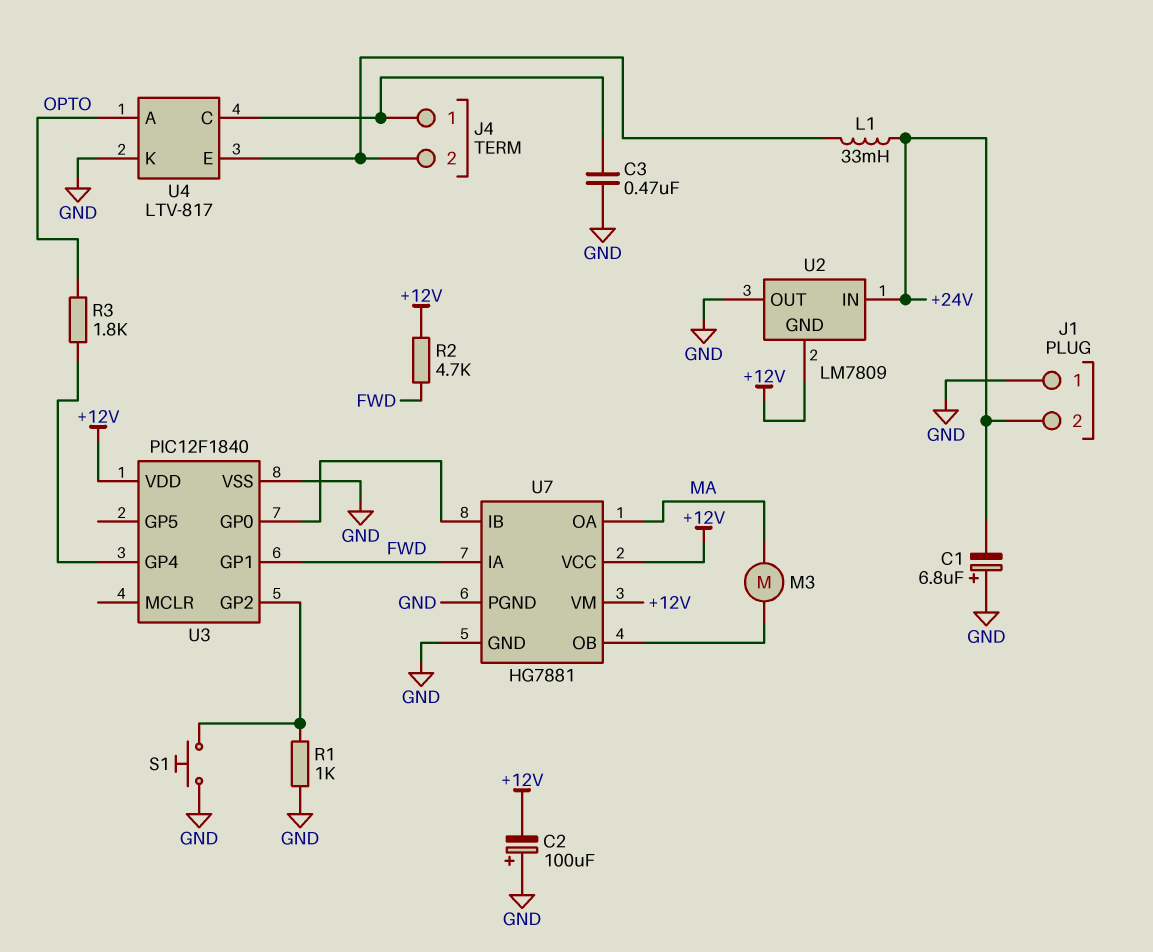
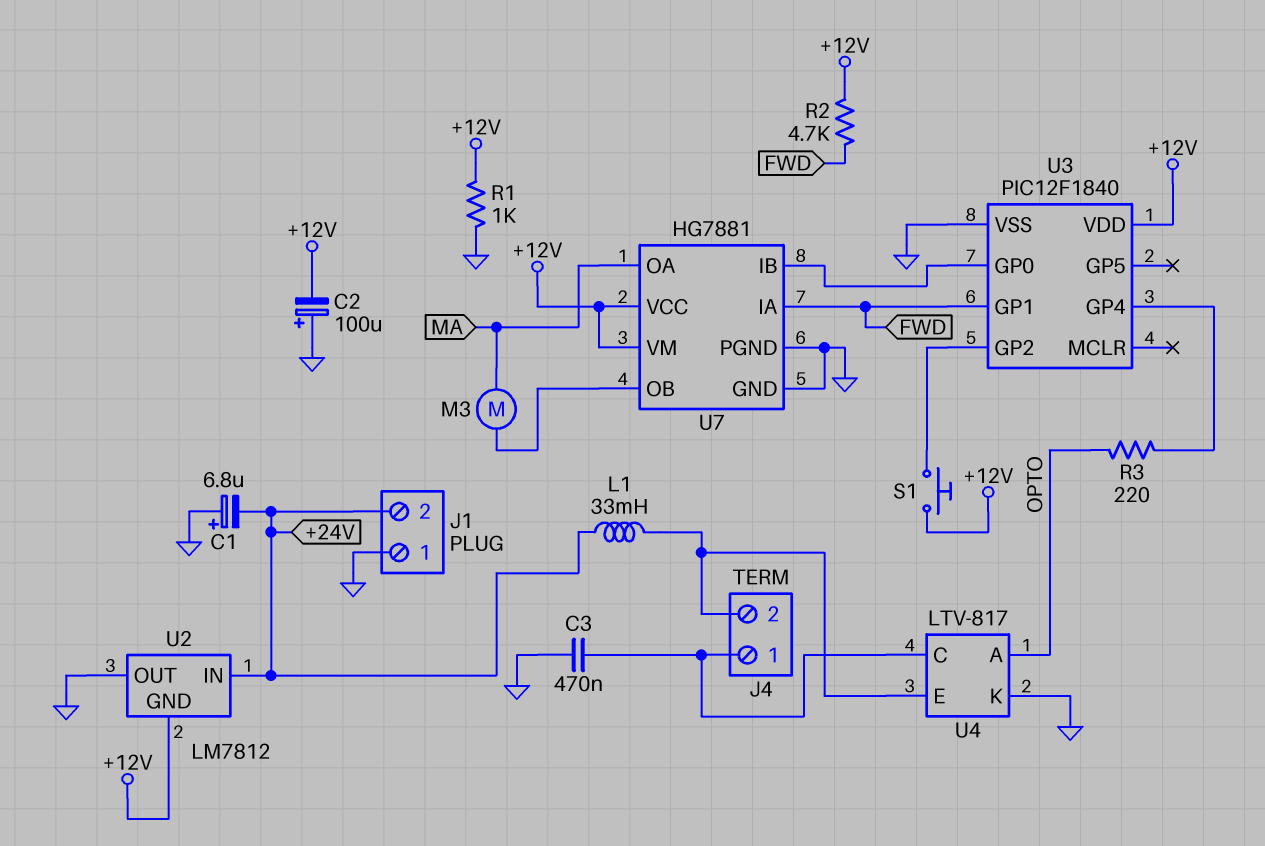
R1: 1k (GND, U3/GP2) -> 1k (+12V, GND)
R3: 1.8k (OPTO, U3/GP4) -> 220 (OPTO, U3/GP4)
S1: button (GND, U3/GP2) -> button (+12V, U3/GP2)
U2: LM7809 -> LM7812

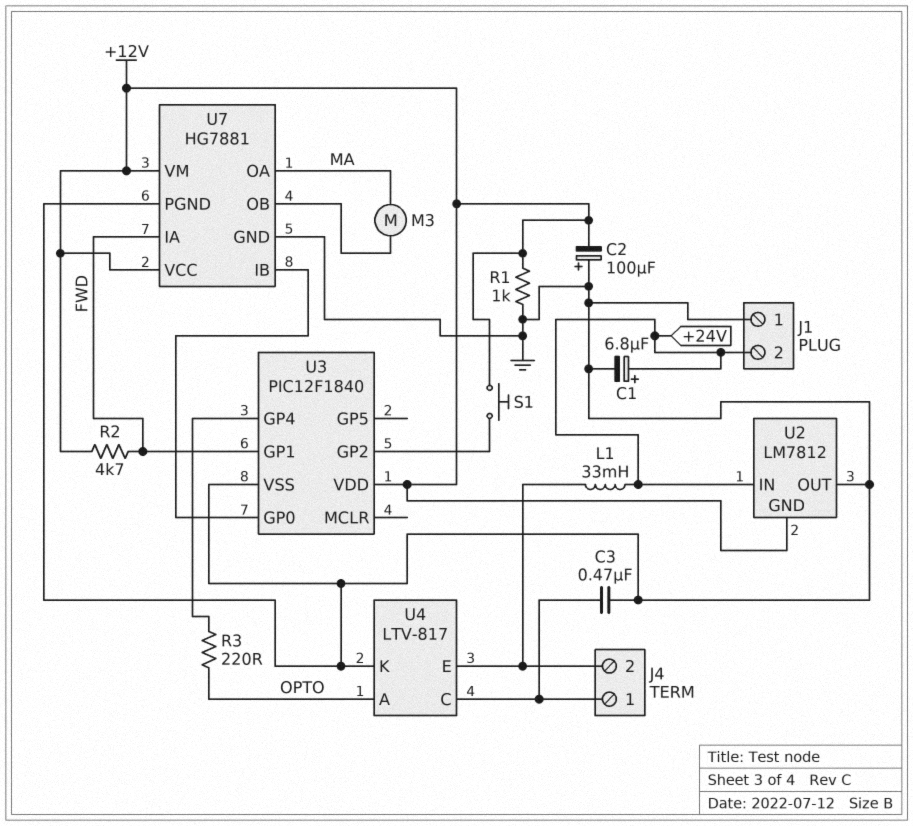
C1: 6.8uF (plus GND, minus +24V) -> 6.8uF (plus +24V, minus GND)

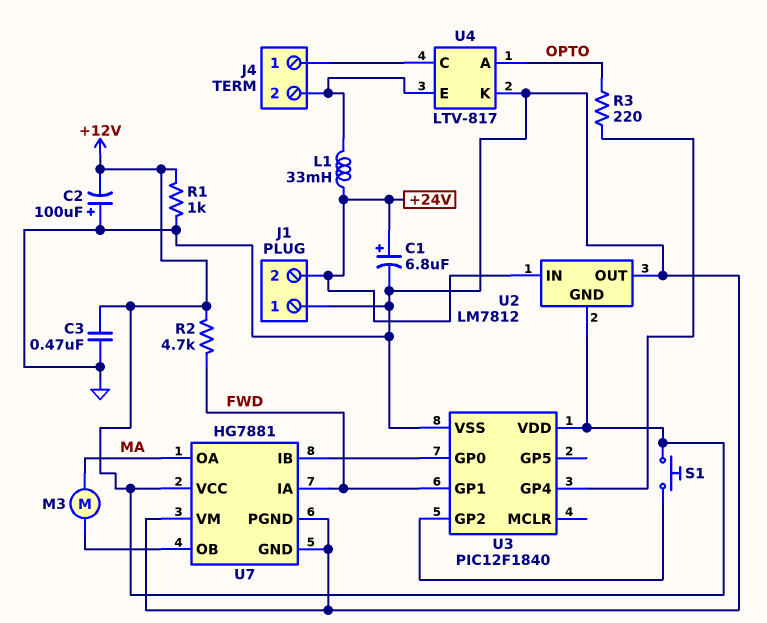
C3: 470nF (GND, J4/1) -> 470nF (+12V, GND)
U7 pin VM: +12V -> GND

